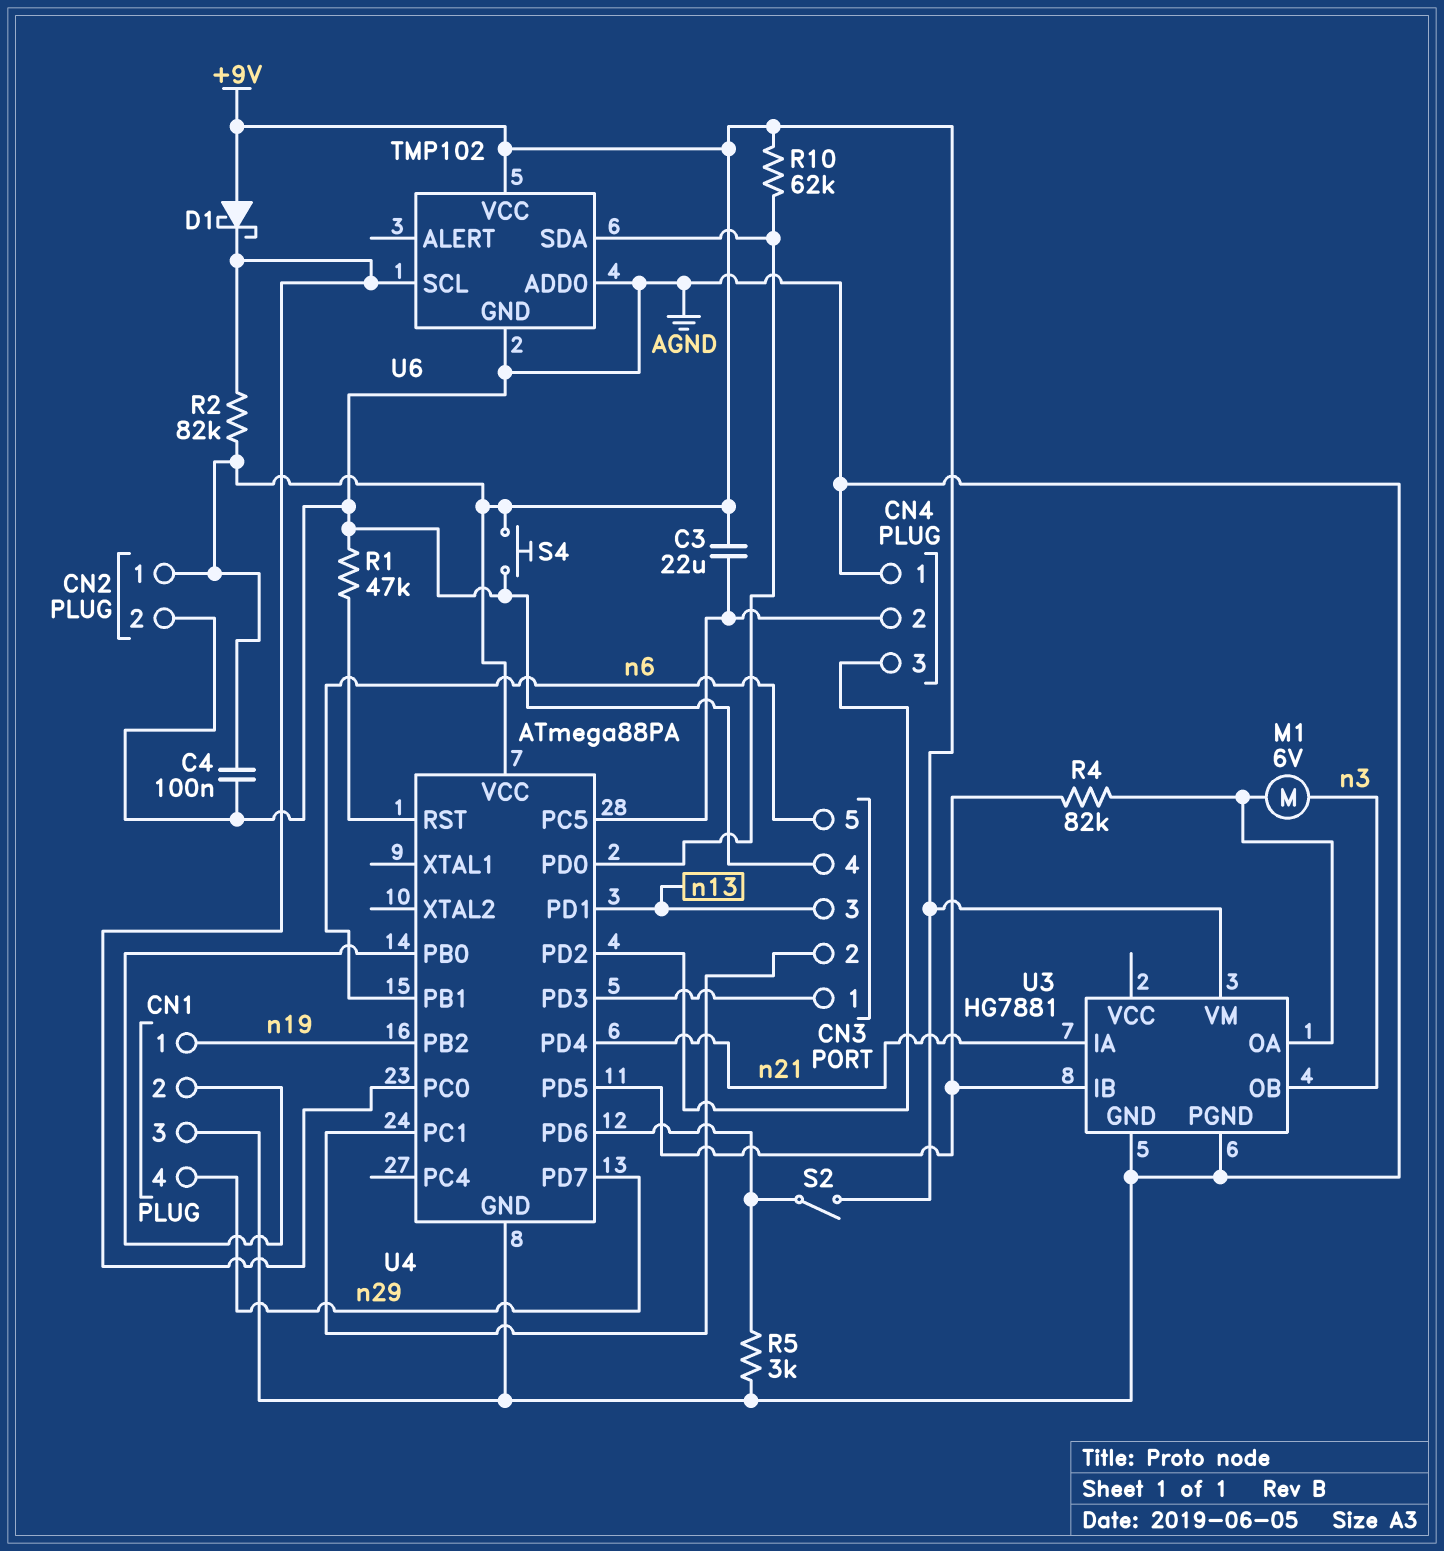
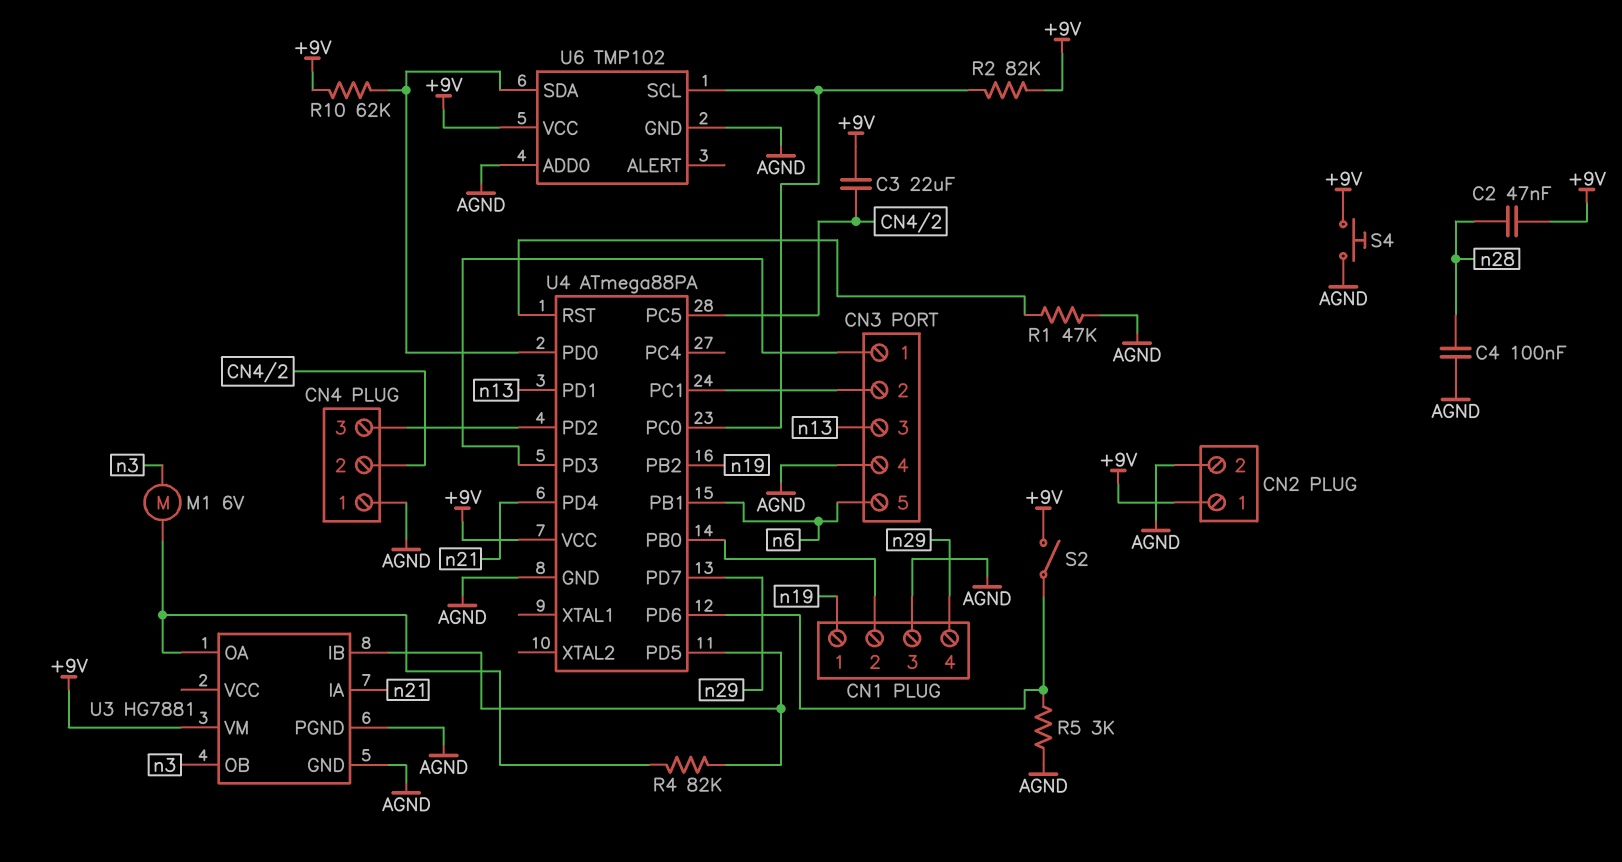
C2: none -> 47nF (+9V, n28)
C4: 100nF (+9V, AGND) -> 100nF (AGND, n28)
D1: schottky (A +9V, K U4/PC0) -> none

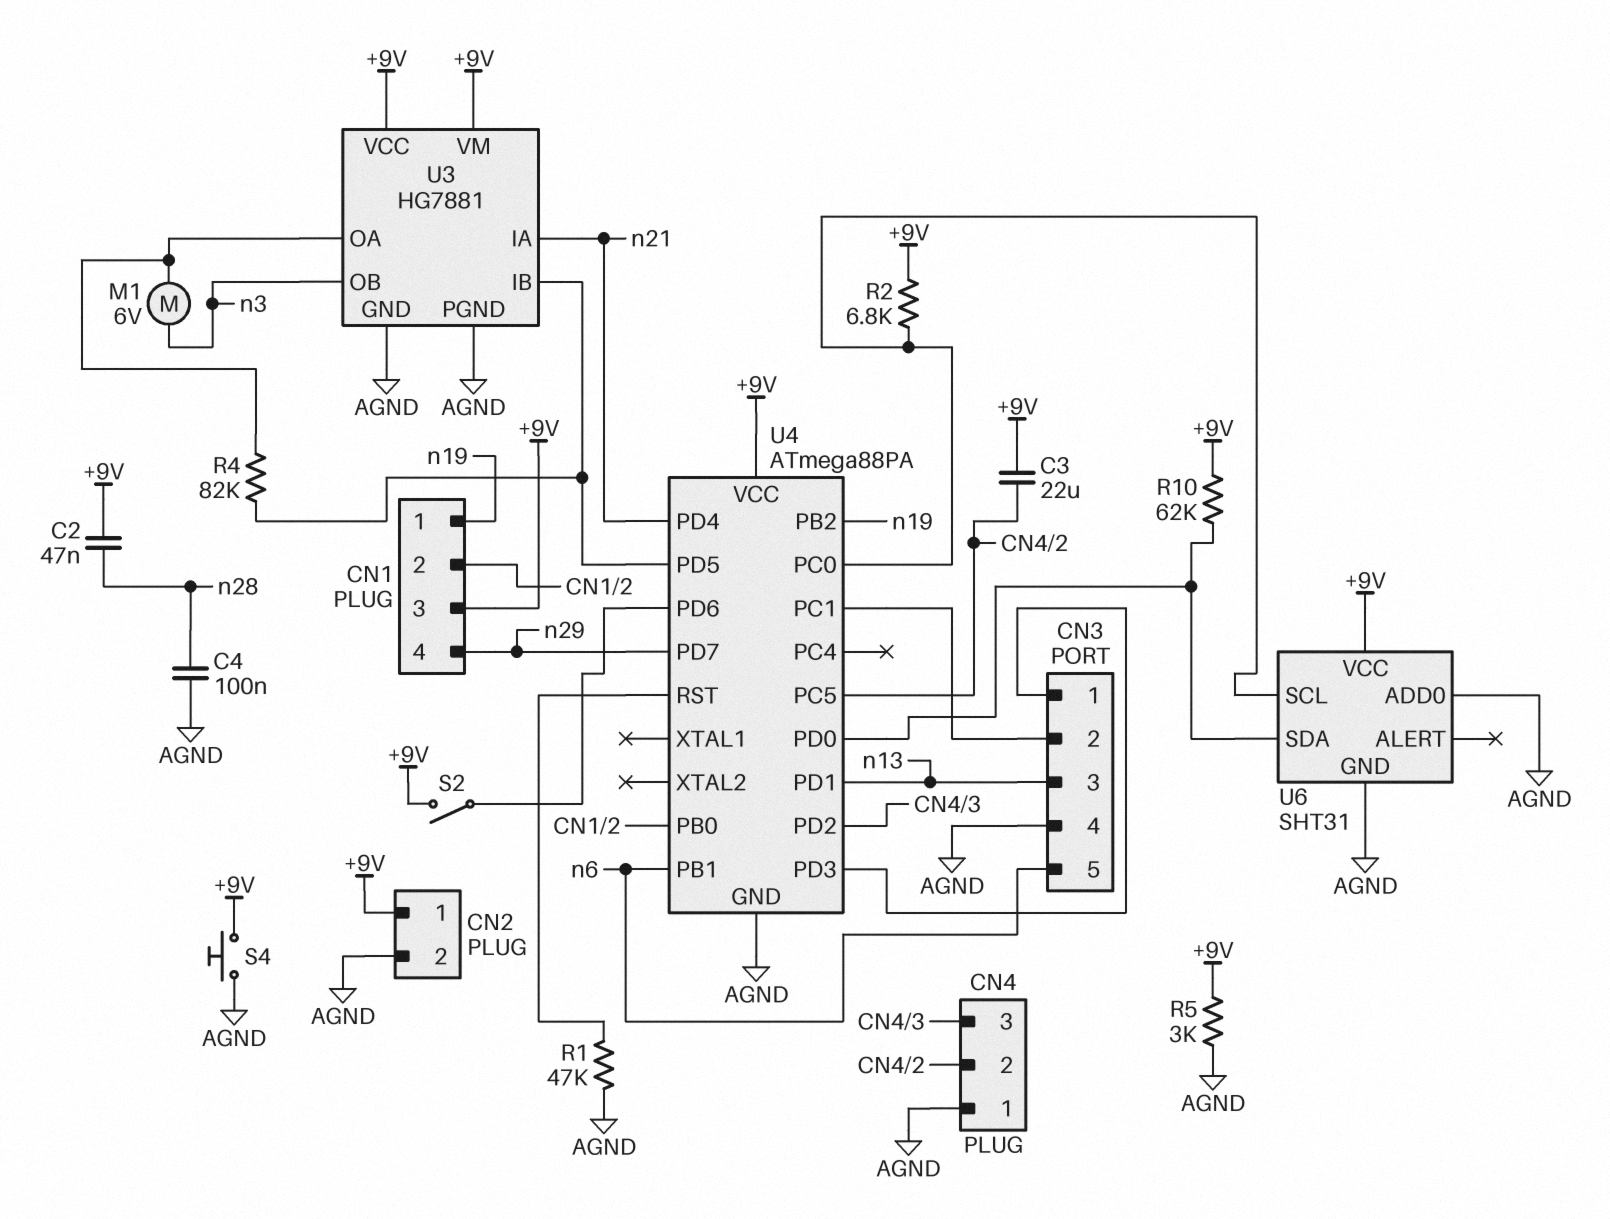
CN1 pin 3: AGND -> +9V
R2: 82k (+9V, U4/PC0) -> 6.8k (+9V, U4/PC0)
R5: 3k (AGND, U4/PD6) -> 3k (+9V, AGND)
U3 pin VCC: none -> +9V
U6: TMP102 -> SHT31

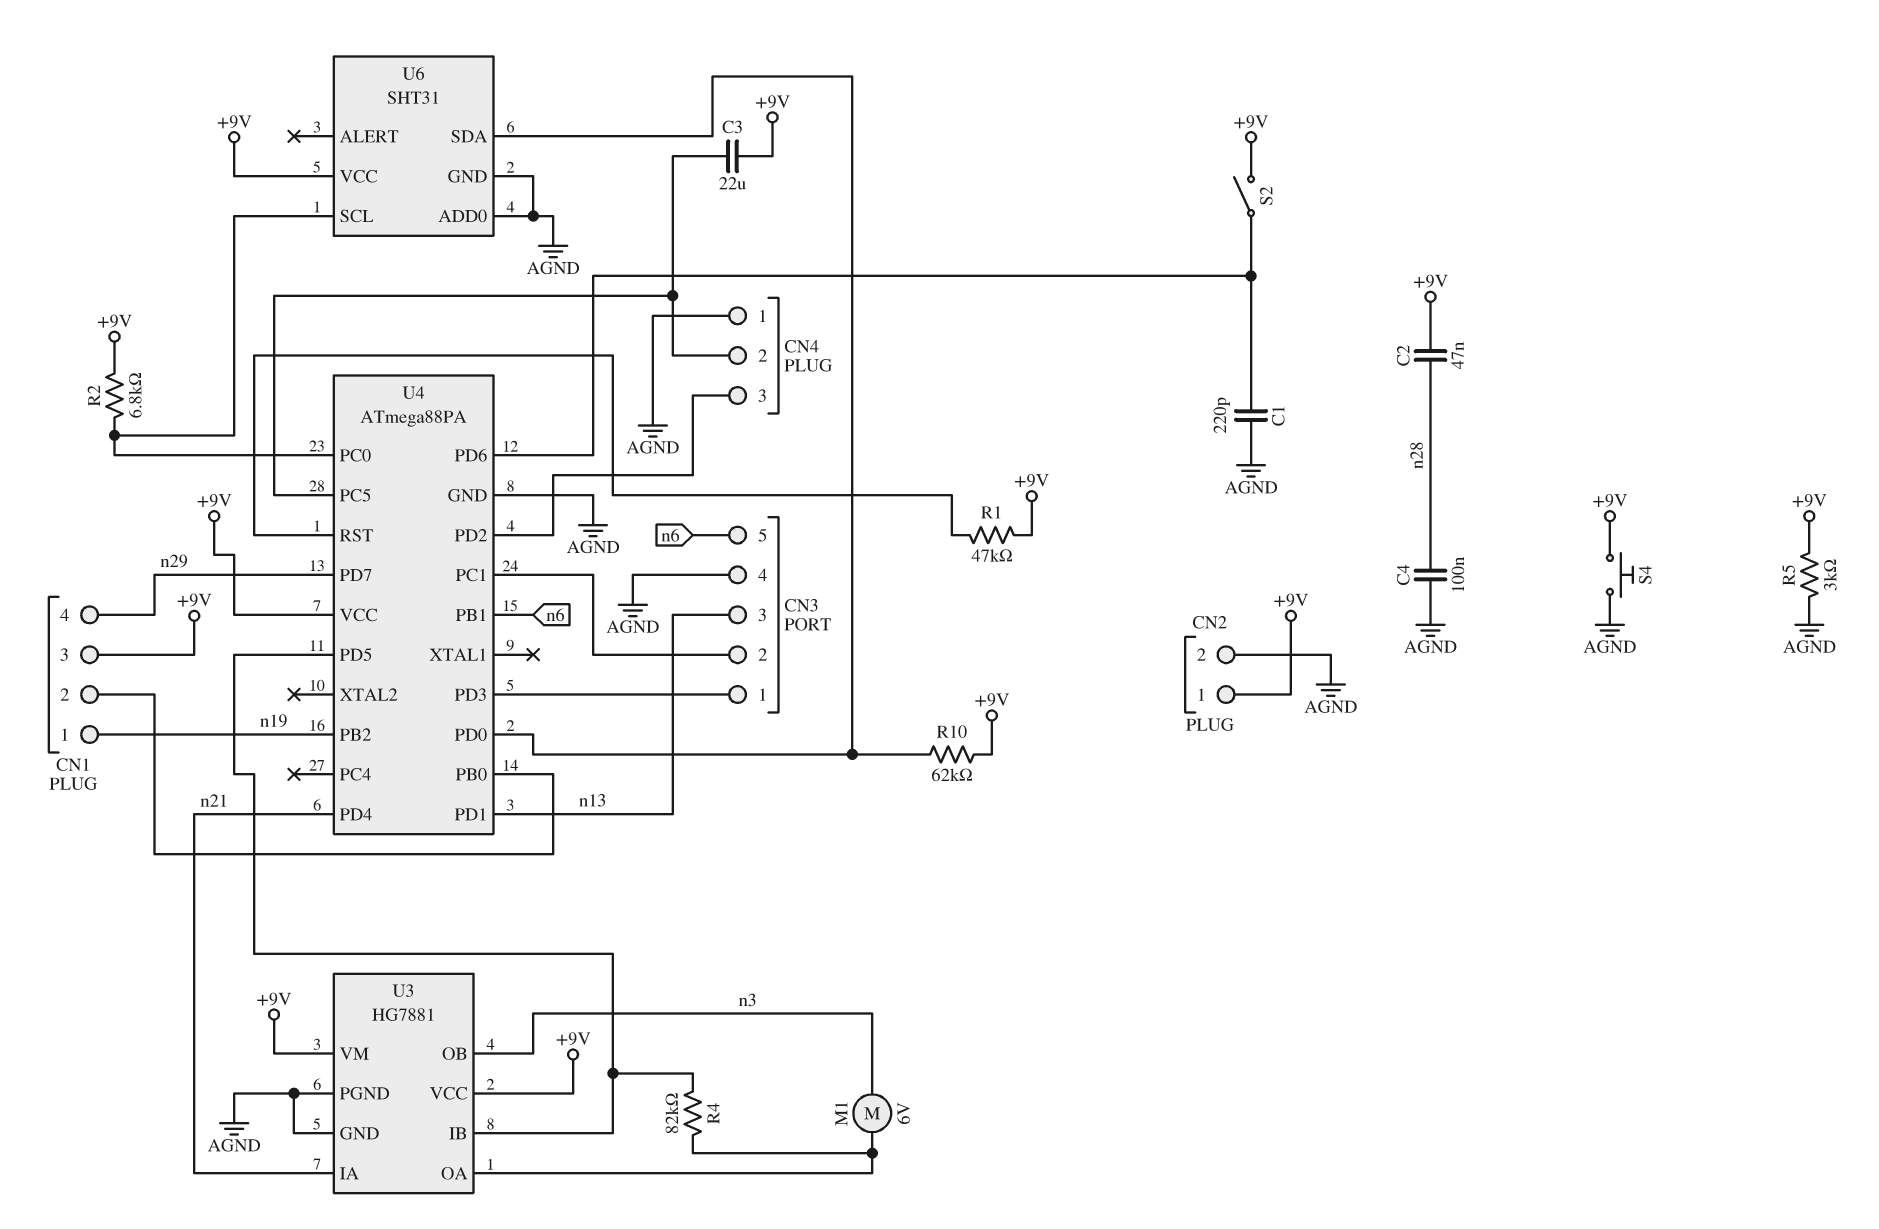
C1: none -> 220pF (AGND, U4/PD6)
R1: 47k (AGND, U4/RST) -> 47k (+9V, U4/RST)

